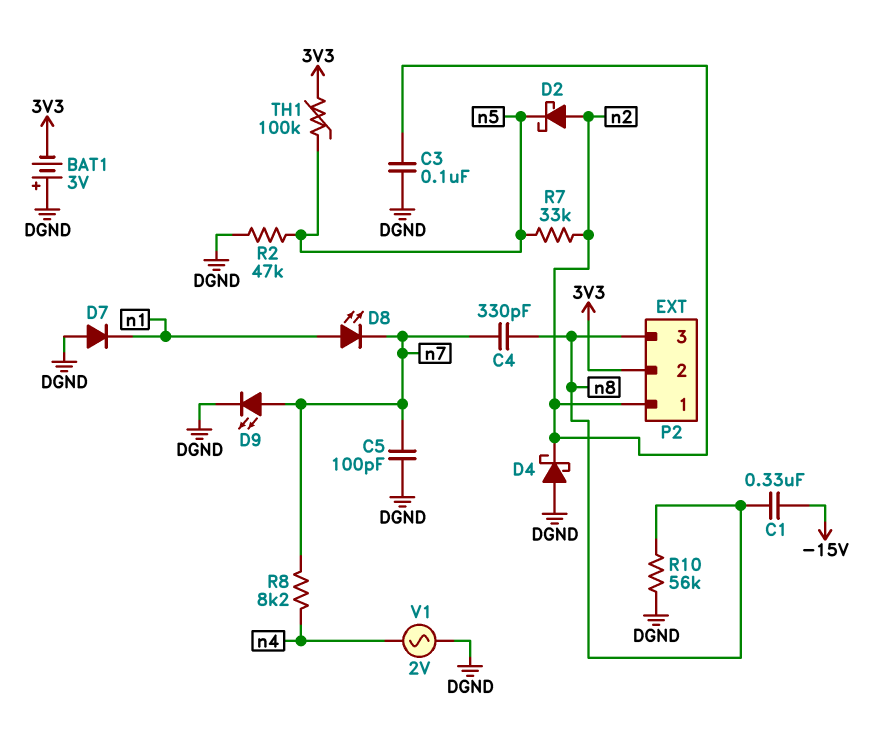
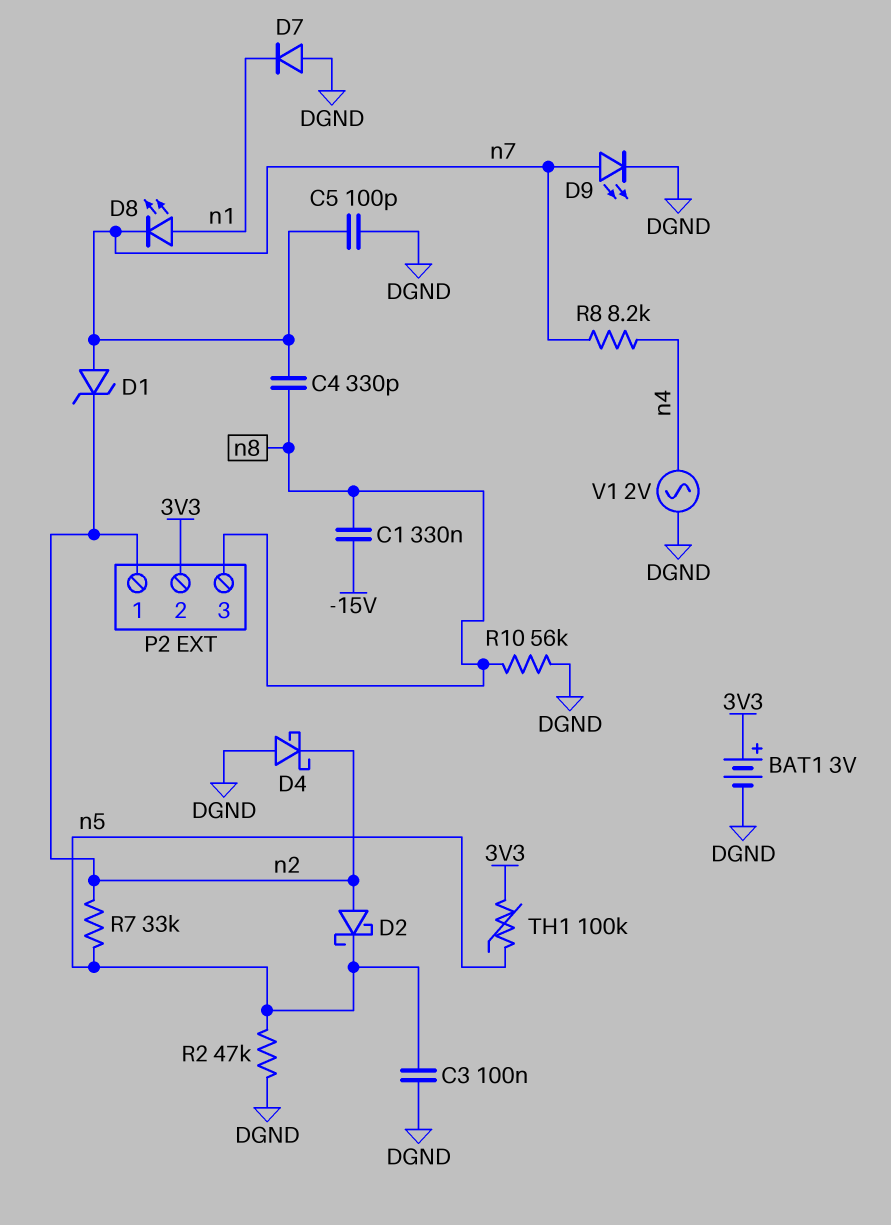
BAT1: 3V (plus DGND, minus 3V3) -> 3V (plus 3V3, minus DGND)
C3: 100nF (DGND, n2) -> 100nF (DGND, n5)
D1: none -> zener (A n7, K n2)

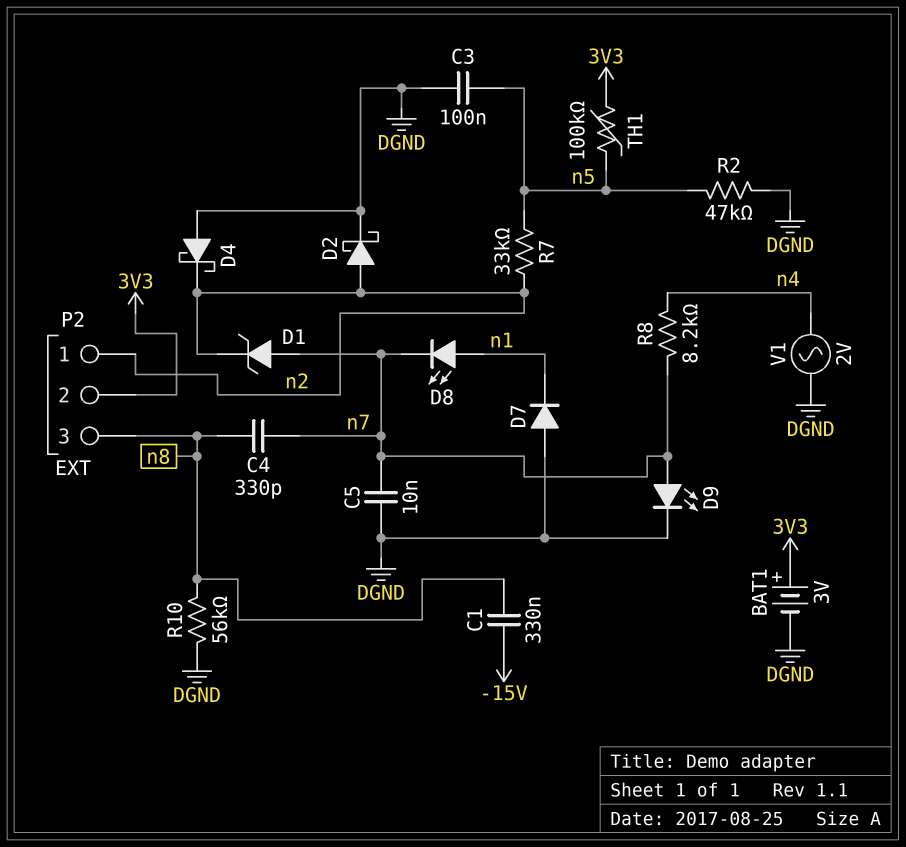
C5: 100pF (DGND, n7) -> 10nF (DGND, n7)
D2: schottky (A n2, K n5) -> schottky (A n2, K DGND)

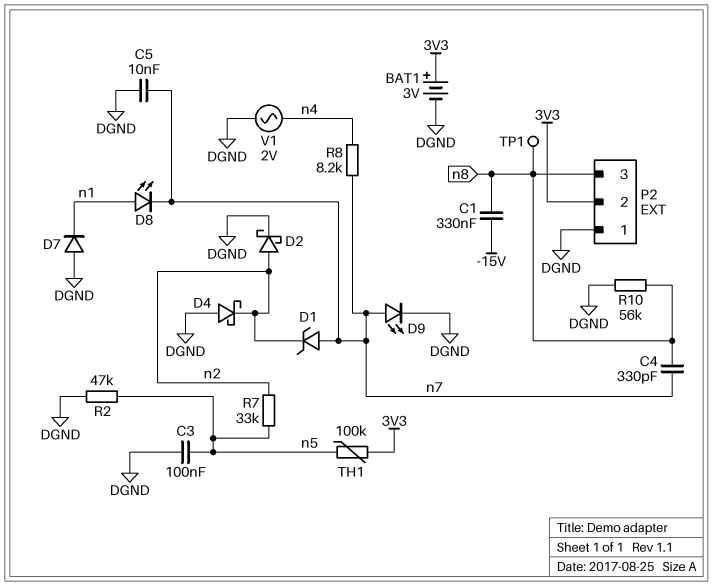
P2 pin 1: n2 -> DGND
TP1: none -> test point (n8)

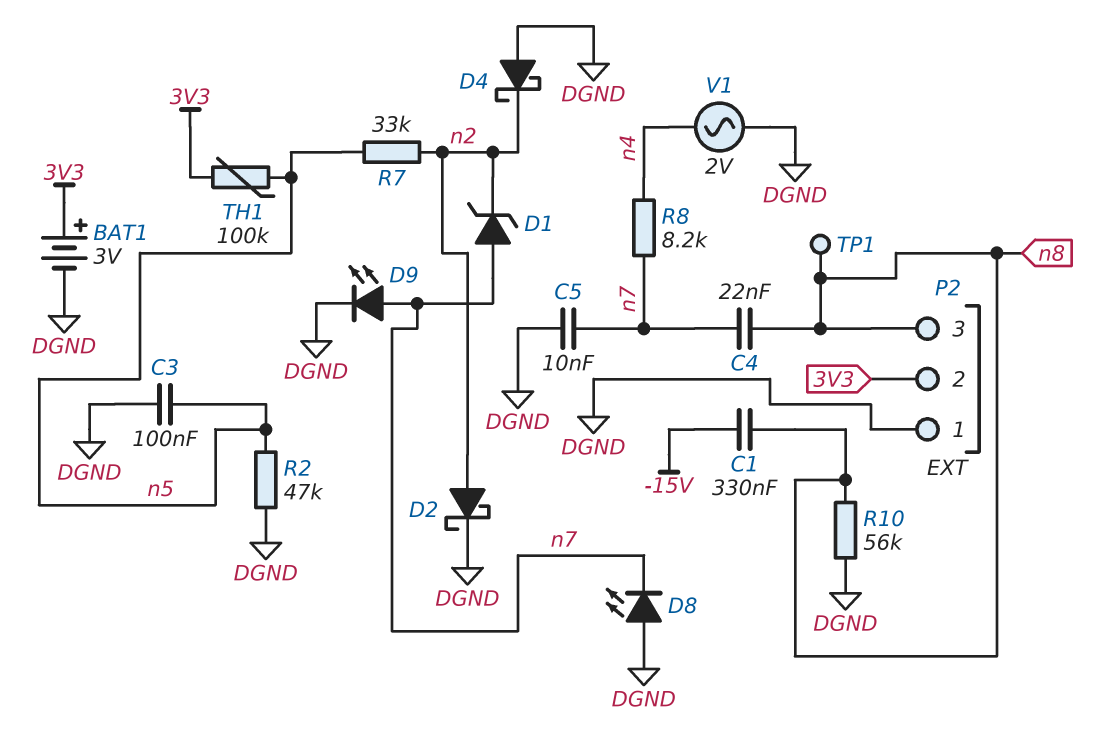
C4: 330pF (n7, n8) -> 22nF (n7, n8)
D7: diode (A DGND, K n1) -> none
D8: LED (A n1, K n7) -> LED (A DGND, K n7)

